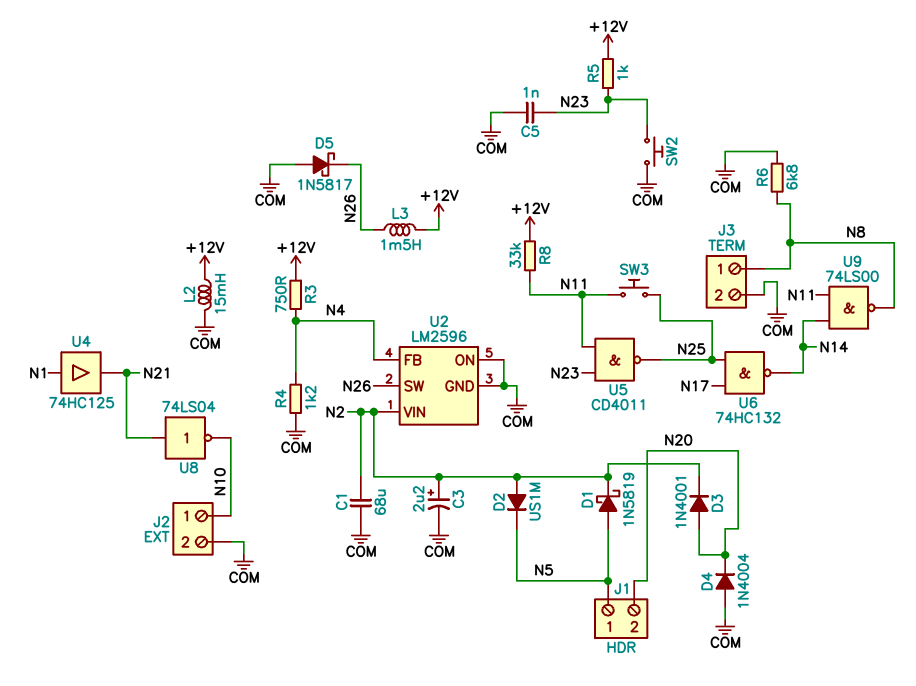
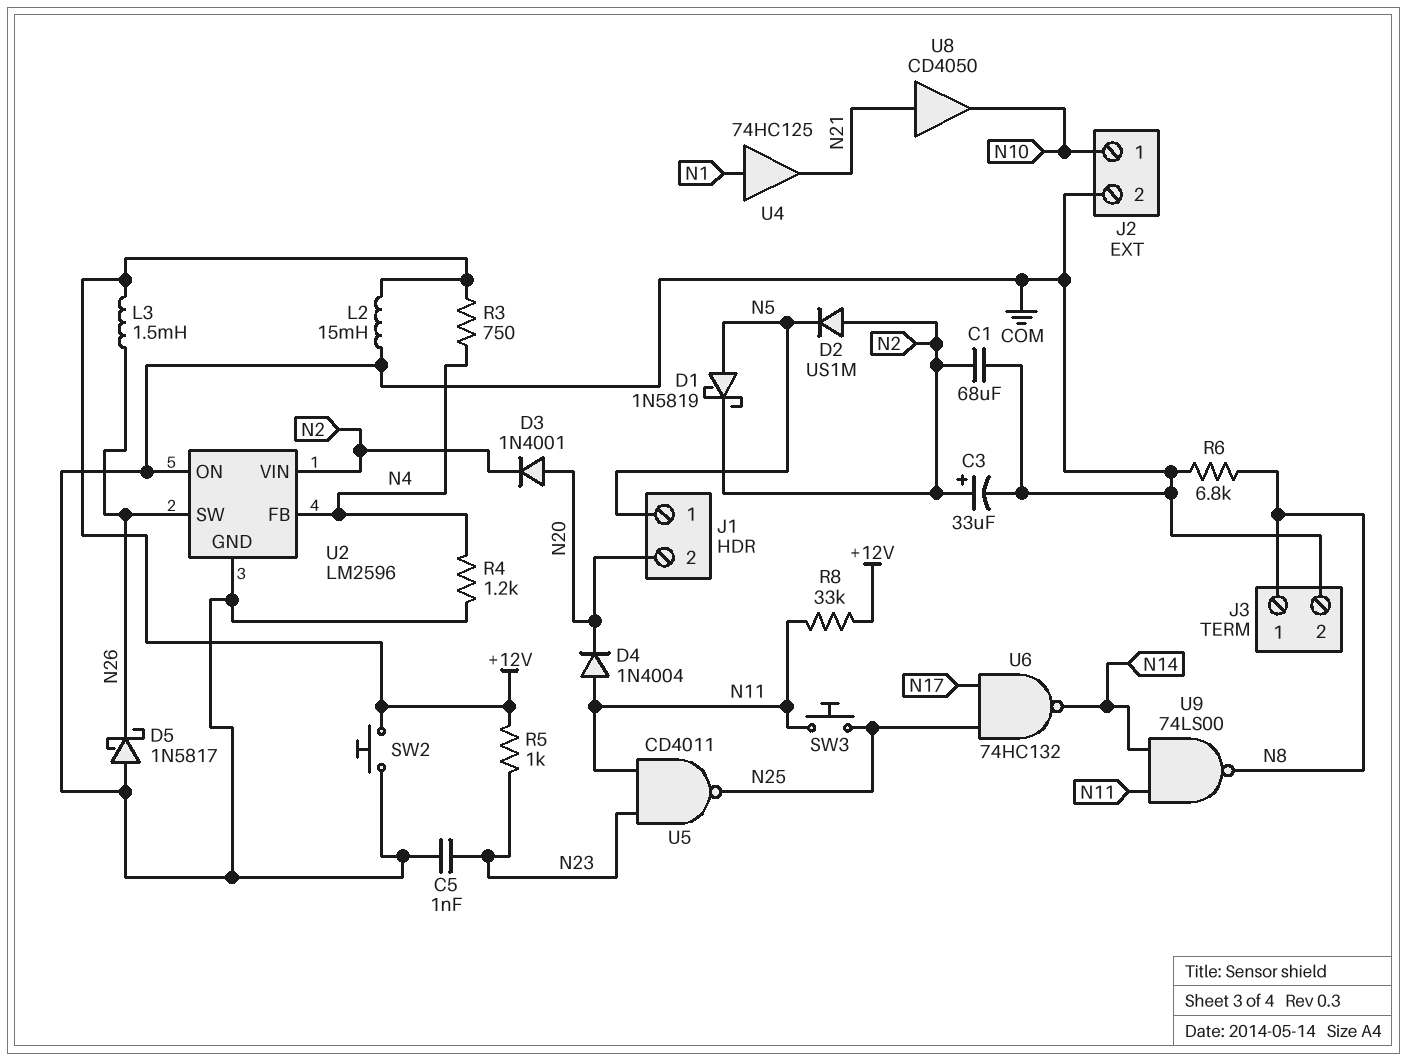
C3: 2.2uF (plus N2, minus COM) -> 33uF (plus N2, minus COM)
D4: diode 1N4004 (A COM, K N20) -> diode 1N4004 (A N11, K N20)
SW2: button (COM, N23) -> button (+12V, COM)
U8: NOT 74LS04 (in N21, out N10) -> buffer CD4050 (in N21, out N10)

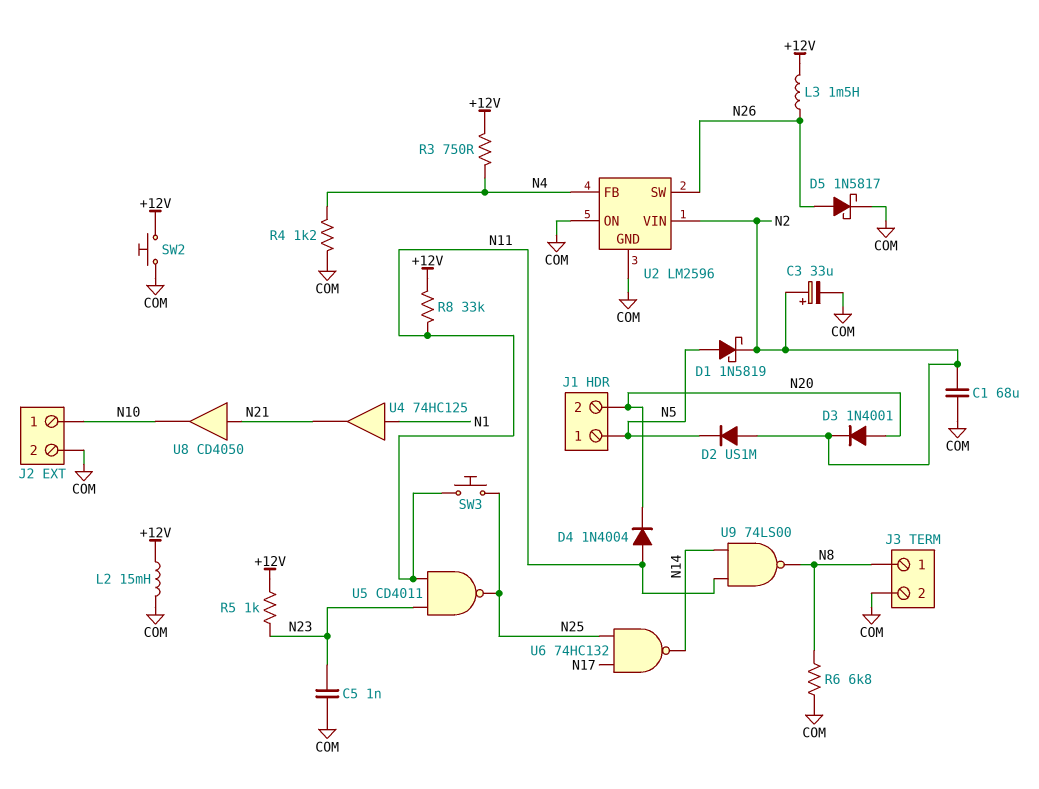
D5: schottky 1N5817 (A COM, K N26) -> schottky 1N5817 (A N26, K COM)

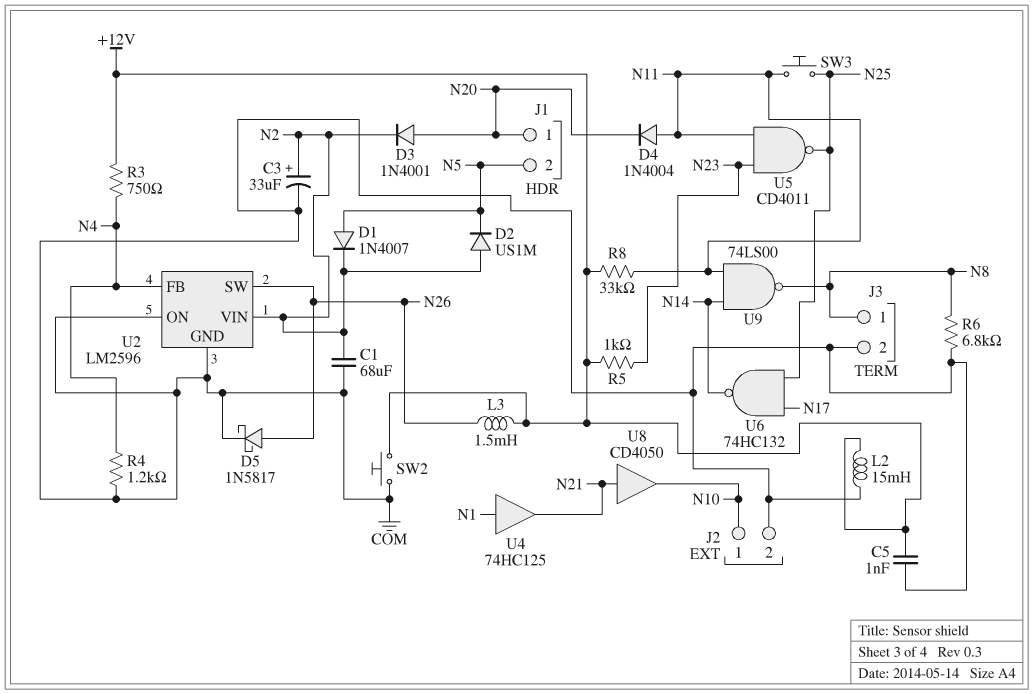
C5: 1nF (COM, N23) -> 1nF (+12V, COM)
D1: schottky 1N5819 (A N5, K N2) -> diode 1N4007 (A N5, K N2)
J1 pin 1: N5 -> N20
J1 pin 2: N20 -> N5

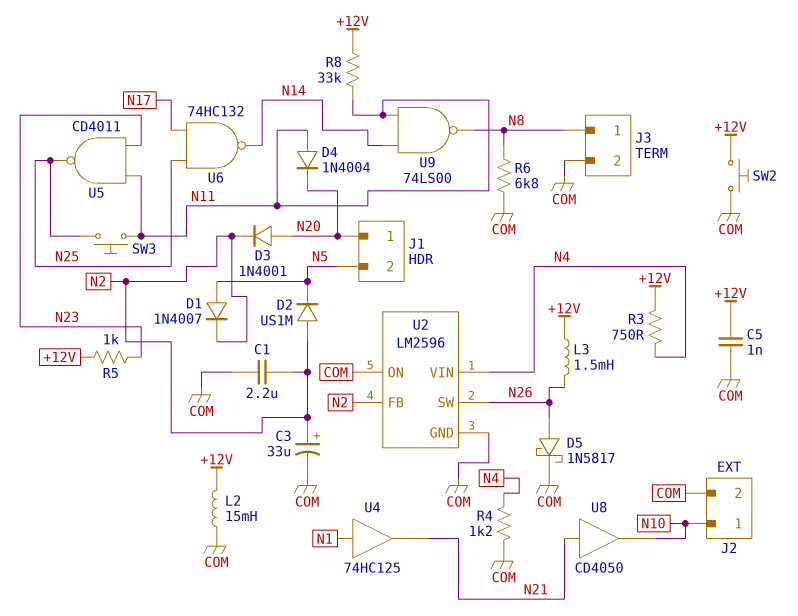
C1: 68uF (COM, N2) -> 2.2uF (COM, N2)
U2 pin FB: N4 -> N2
U2 pin VIN: N2 -> N4

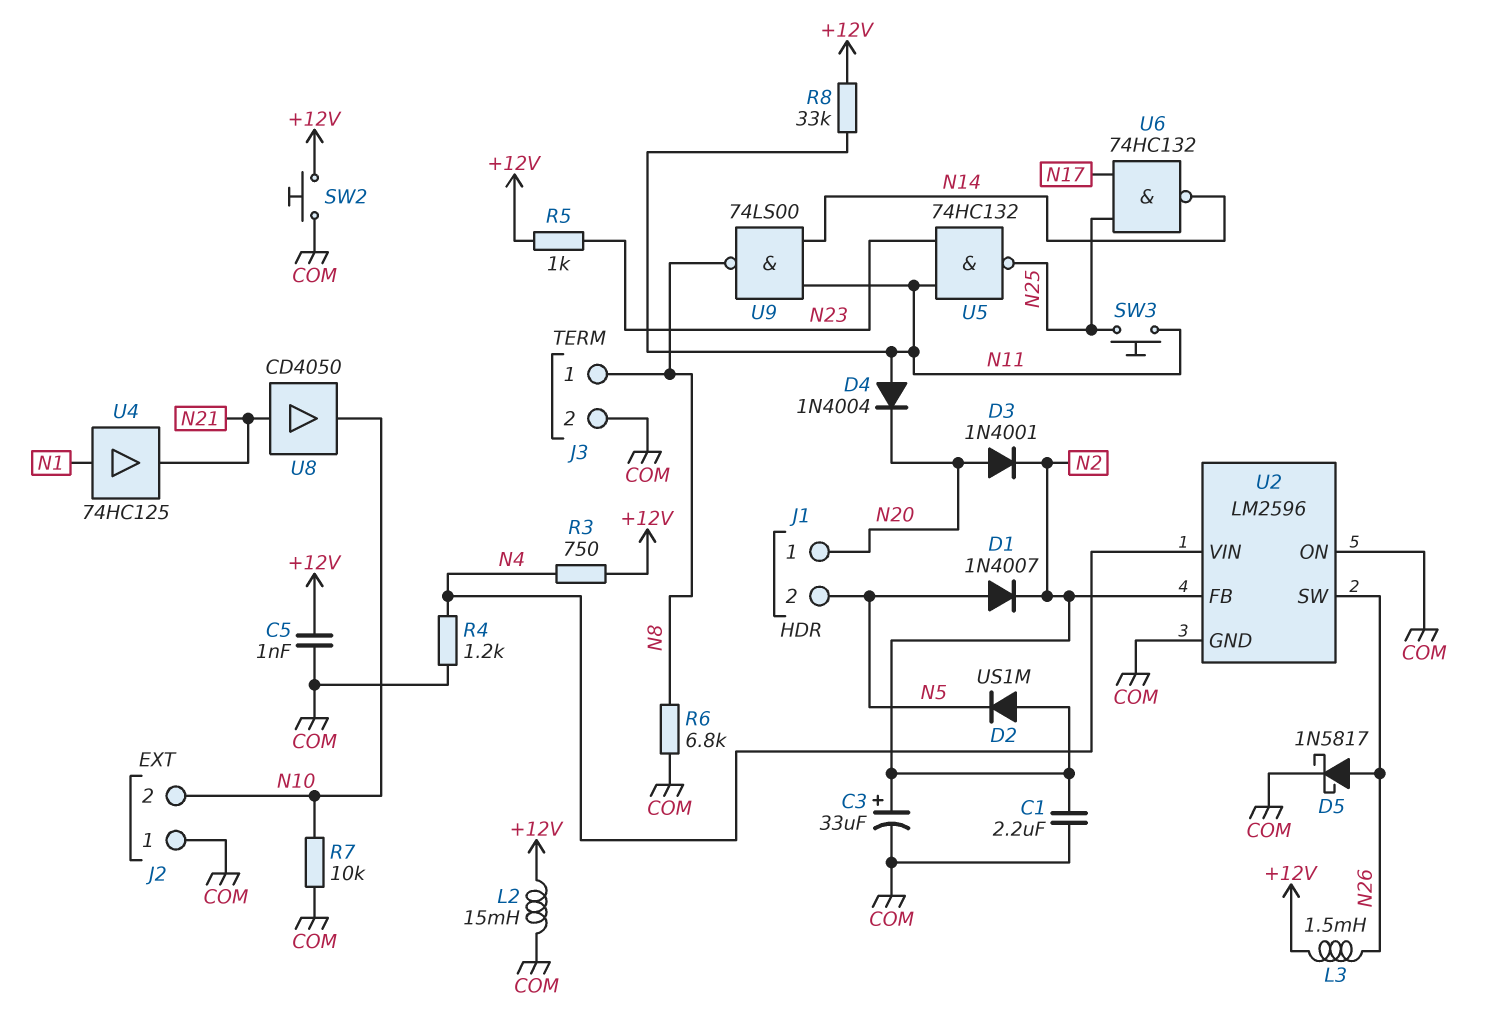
J2 pin 1: N10 -> COM
J2 pin 2: COM -> N10
R7: none -> 10k (COM, N10)
U5: NAND CD4011 (in N11, in N23, out N25) -> NAND 74HC132 (in N11, in N23, out N25)

